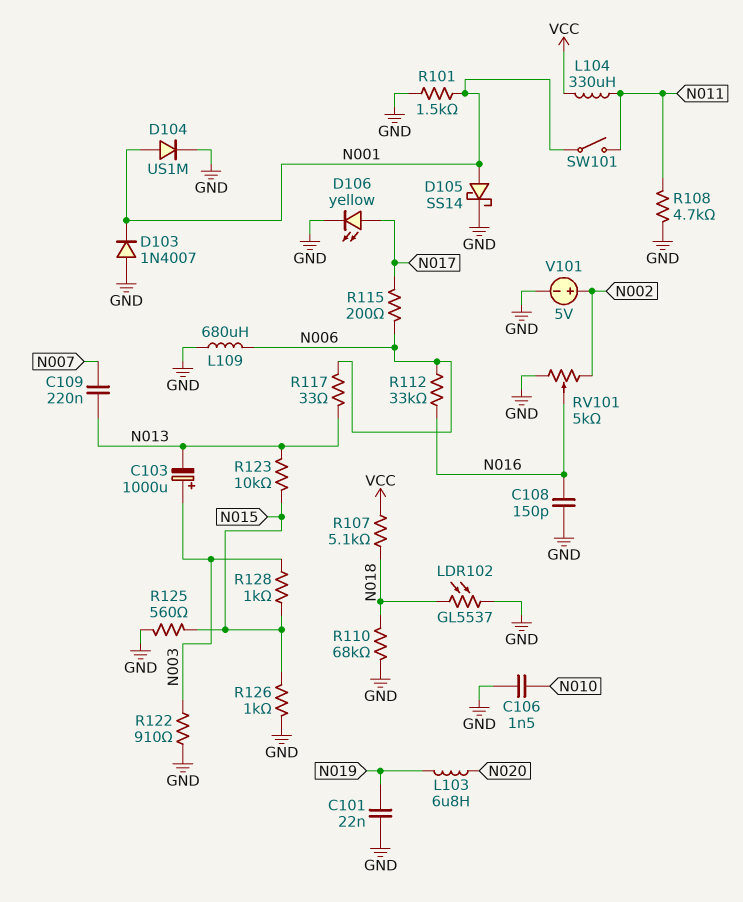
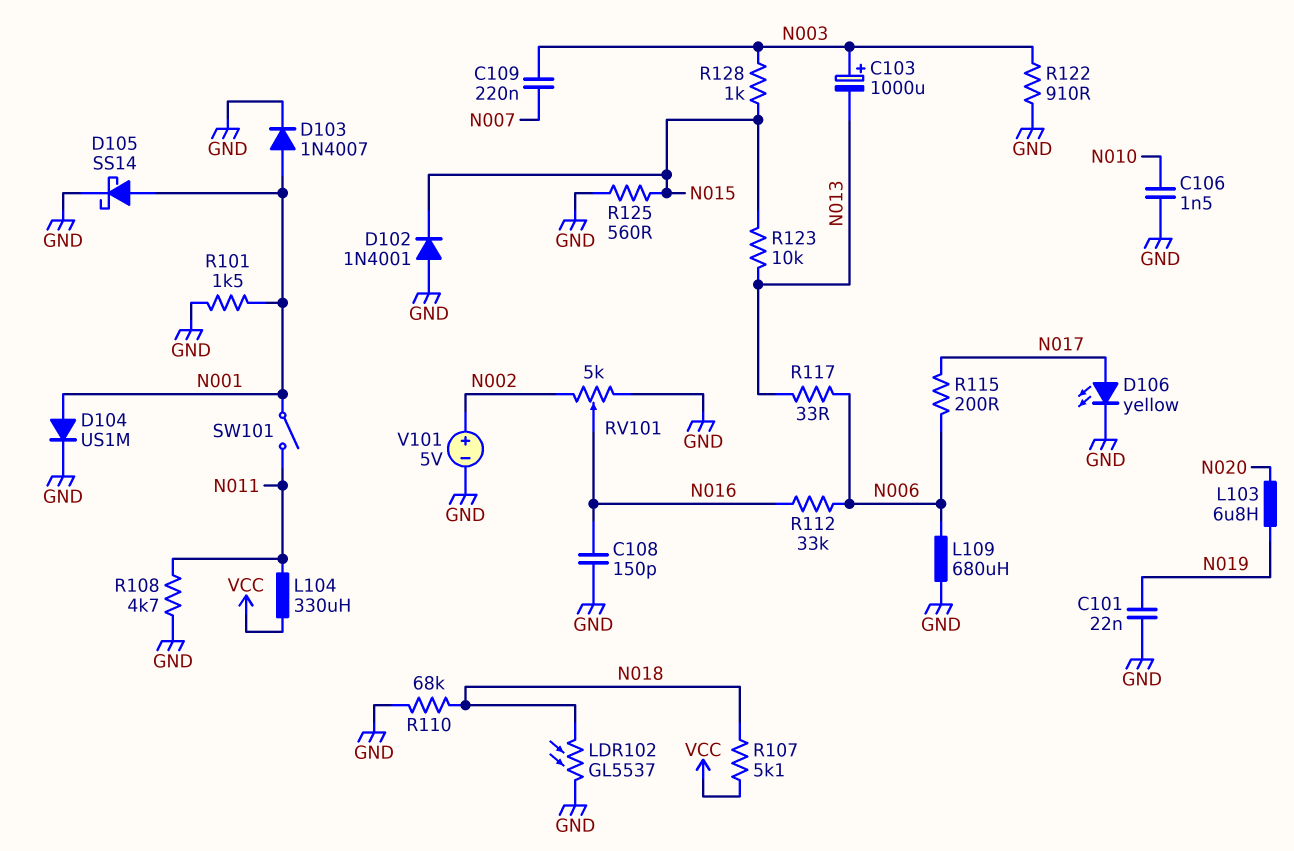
C109: 220nF (N007, N013) -> 220nF (N003, N007)
D102: none -> diode 1N4001 (A GND, K N015)
D103: diode 1N4007 (A GND, K N001) -> diode 1N4007 (A N001, K GND)
R126: 1k (GND, N015) -> none

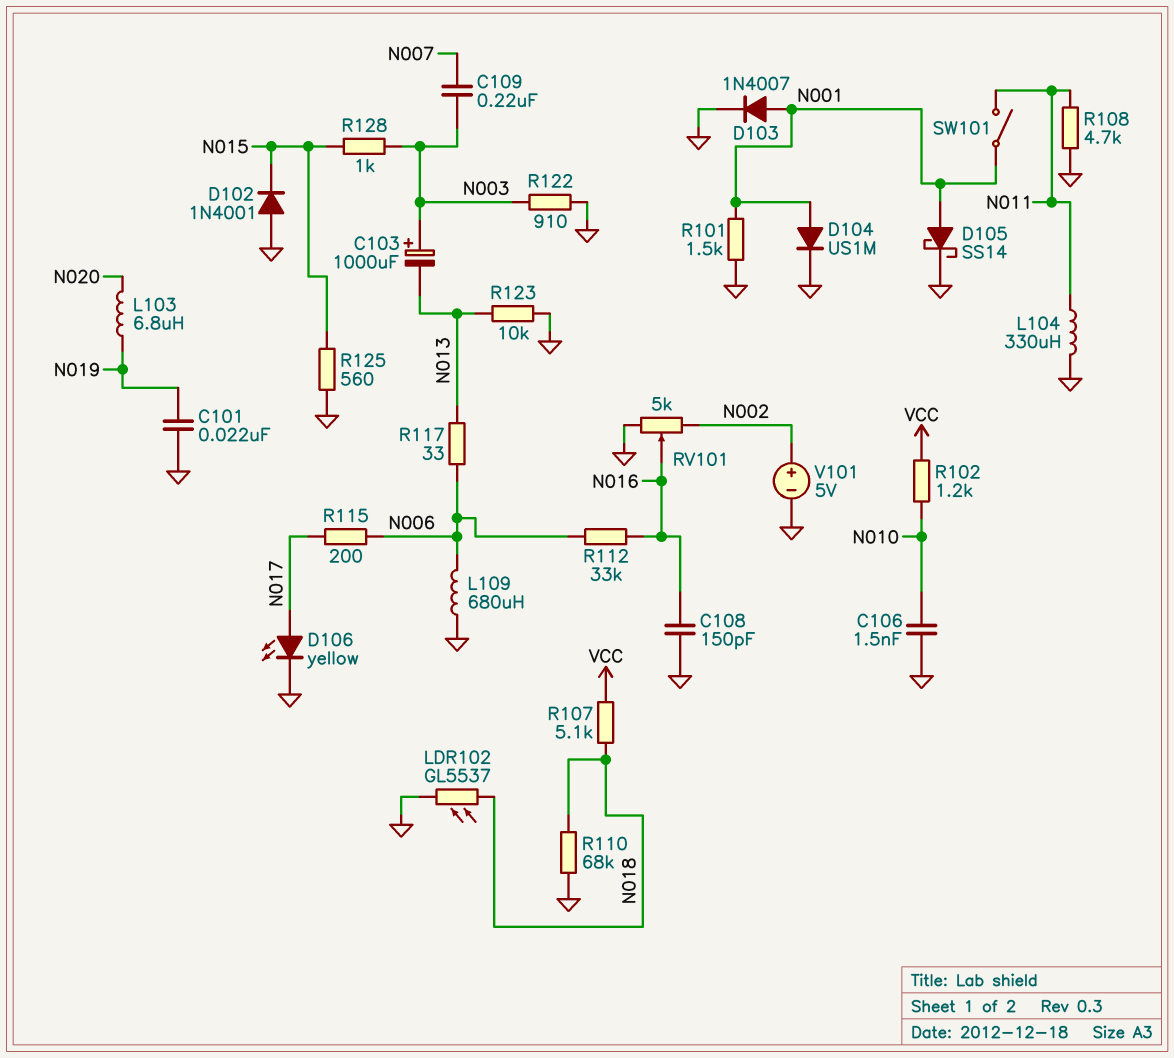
L104: 330uH (N011, VCC) -> 330uH (GND, N011)
R102: none -> 1.2k (N010, VCC)
R123: 10k (N013, N015) -> 10k (GND, N013)

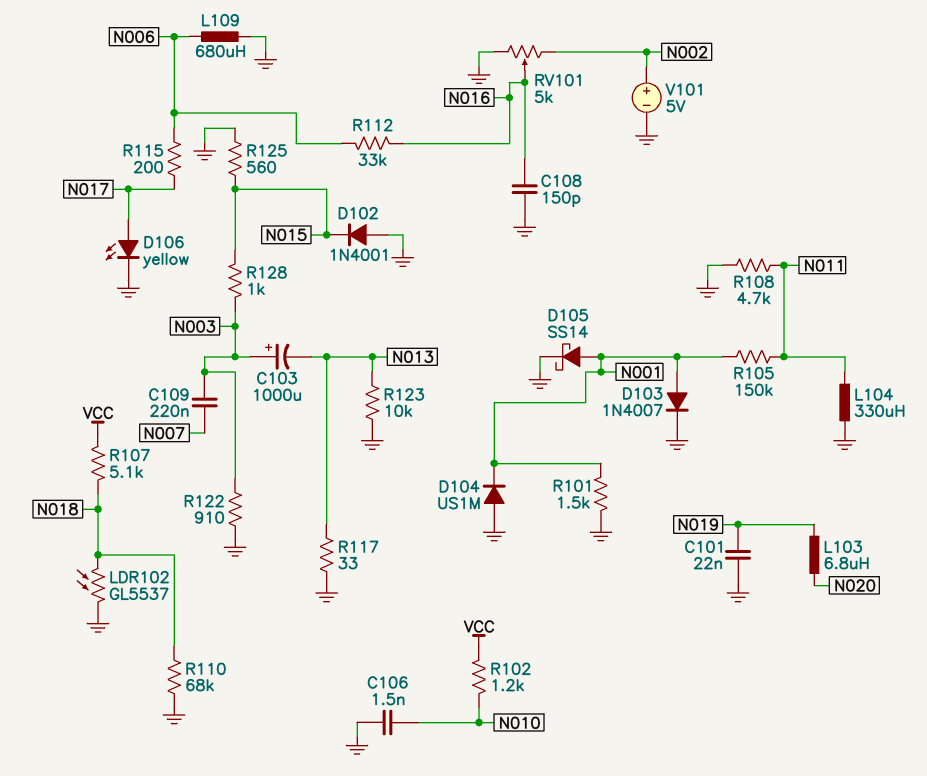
D104: diode US1M (A N001, K GND) -> diode US1M (A GND, K N001)
R105: none -> 150k (N001, N011)
R117: 33 (N006, N013) -> 33 (GND, N013)
SW101: switch (N001, N011) -> none

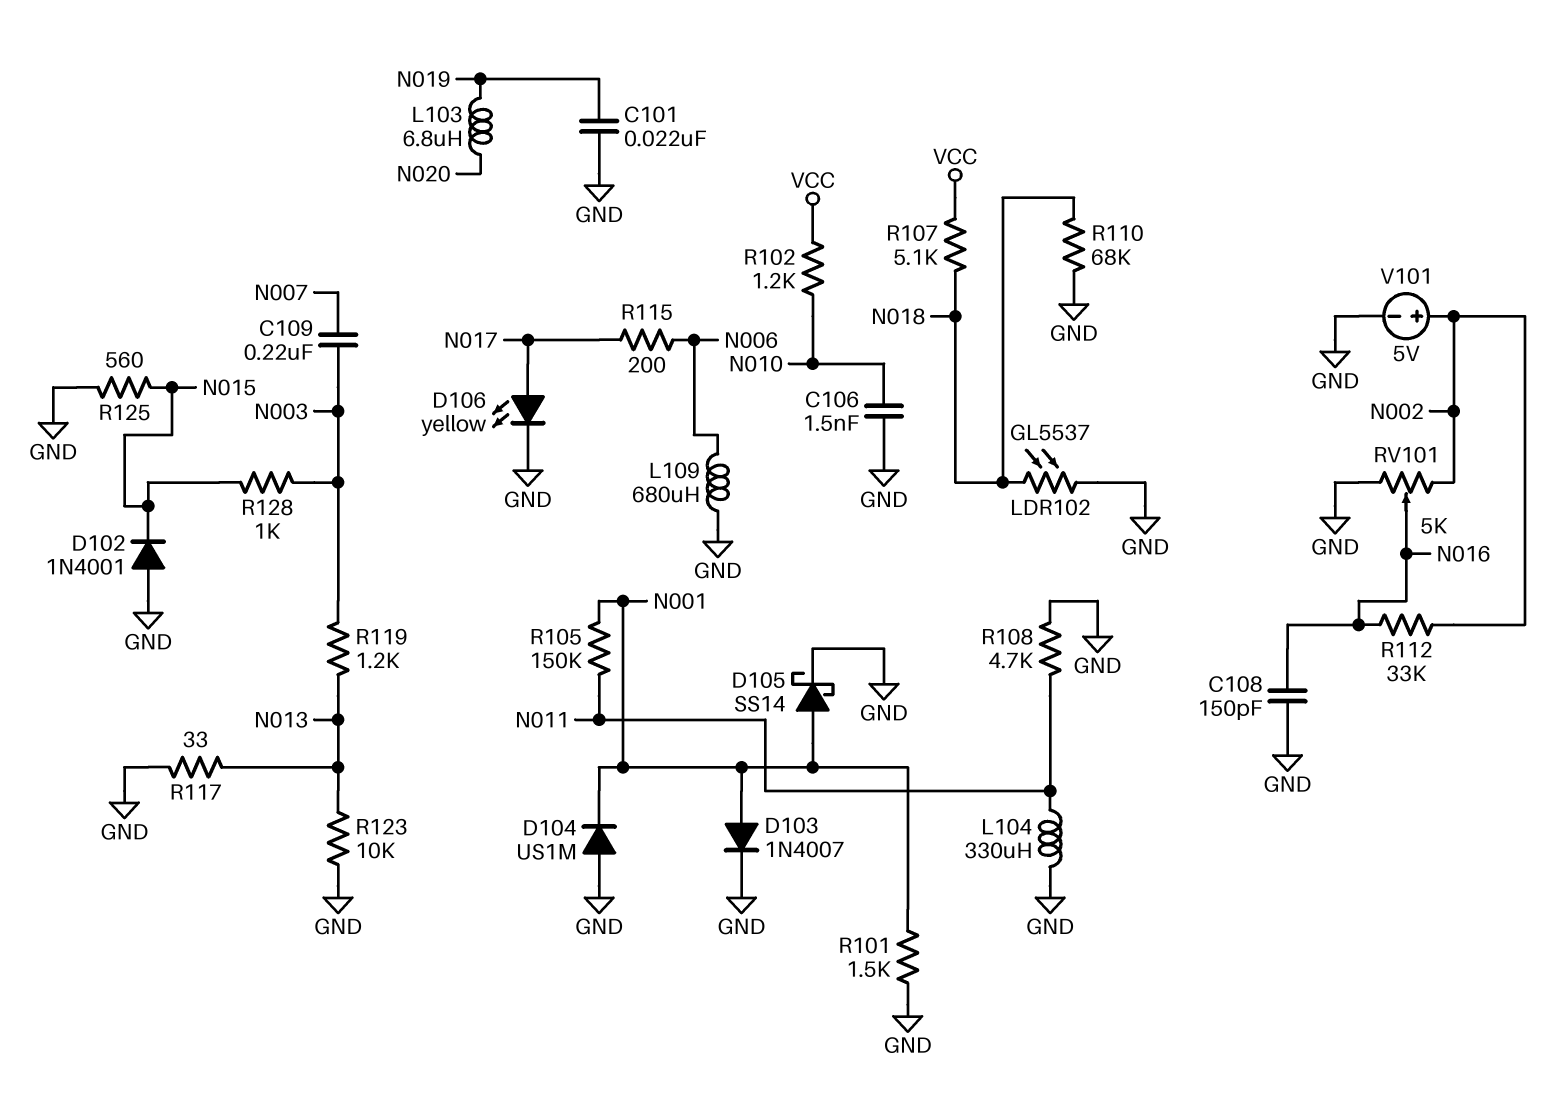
C103: 1000uF (plus N003, minus N013) -> none
R112: 33k (N006, N016) -> 33k (N002, N016)
R119: none -> 1.2k (N003, N013)
R122: 910 (GND, N003) -> none

